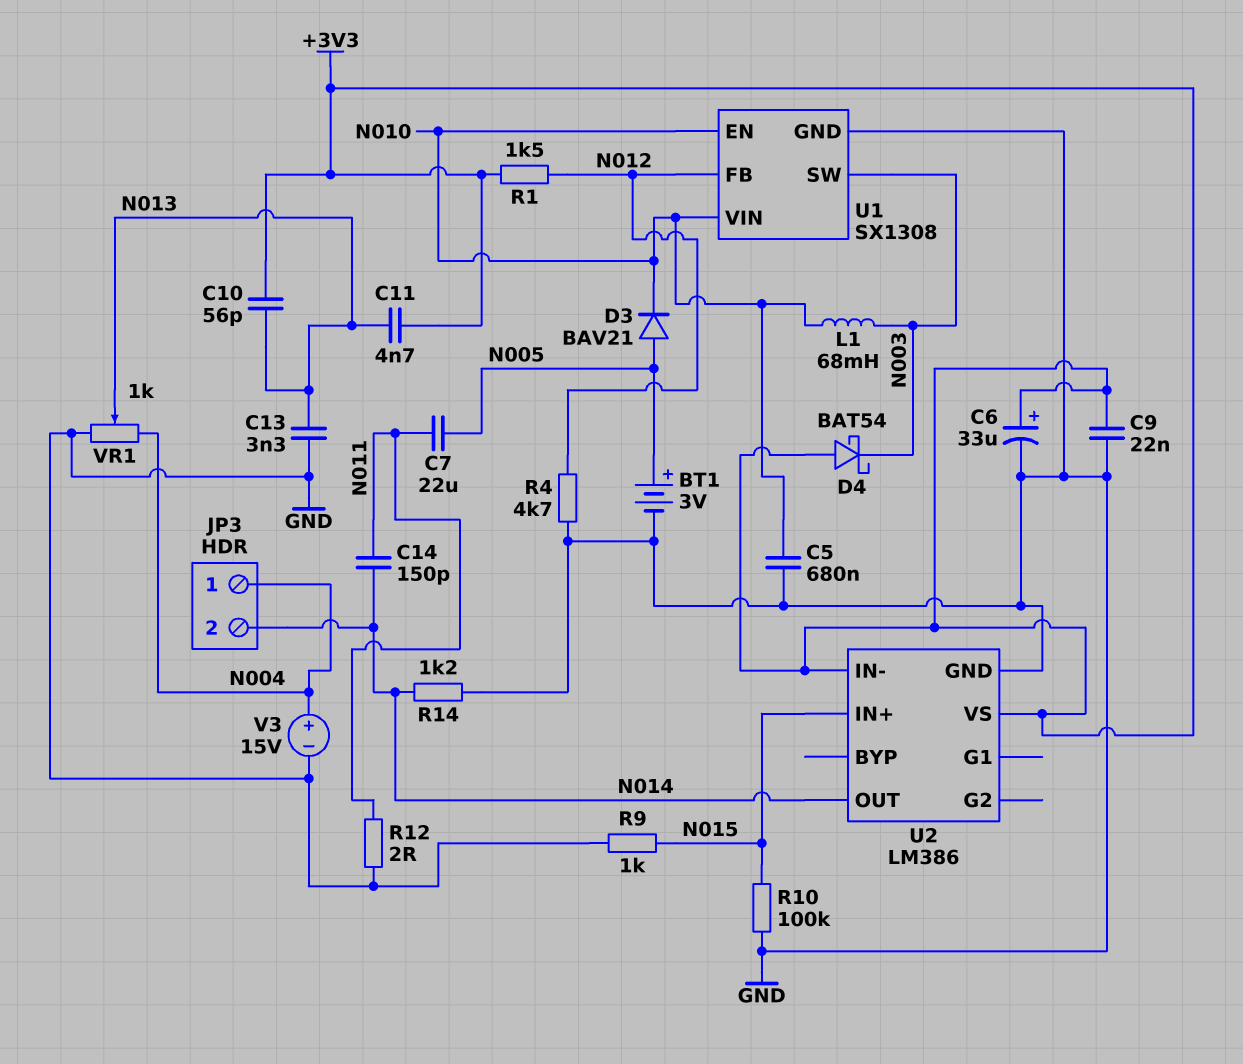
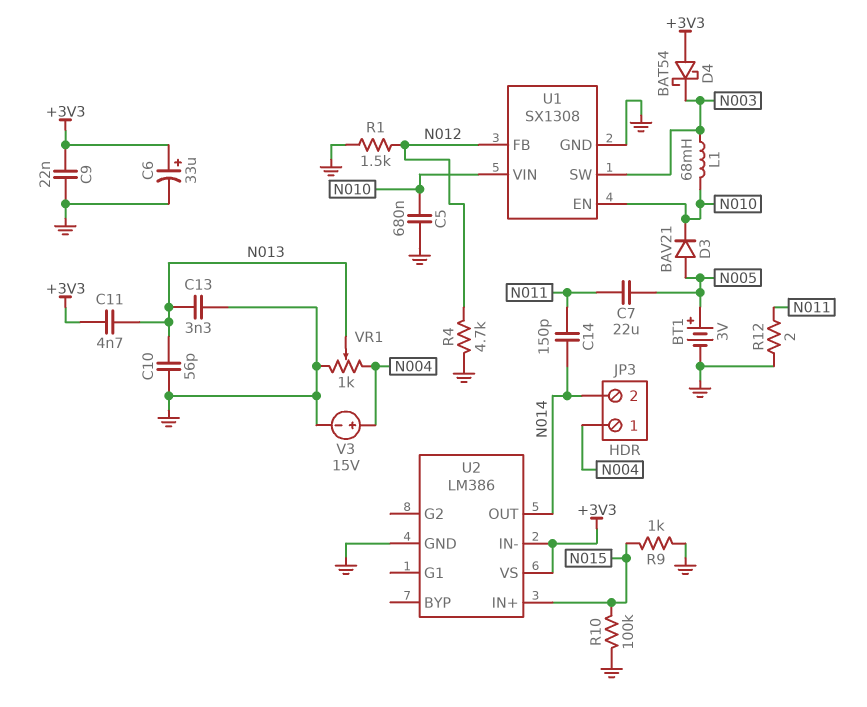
C10: 56pF (+3V3, N013) -> 56pF (GND, N013)
R1: 1.5k (+3V3, N012) -> 1.5k (GND, N012)
R14: 1.2k (GND, N014) -> none

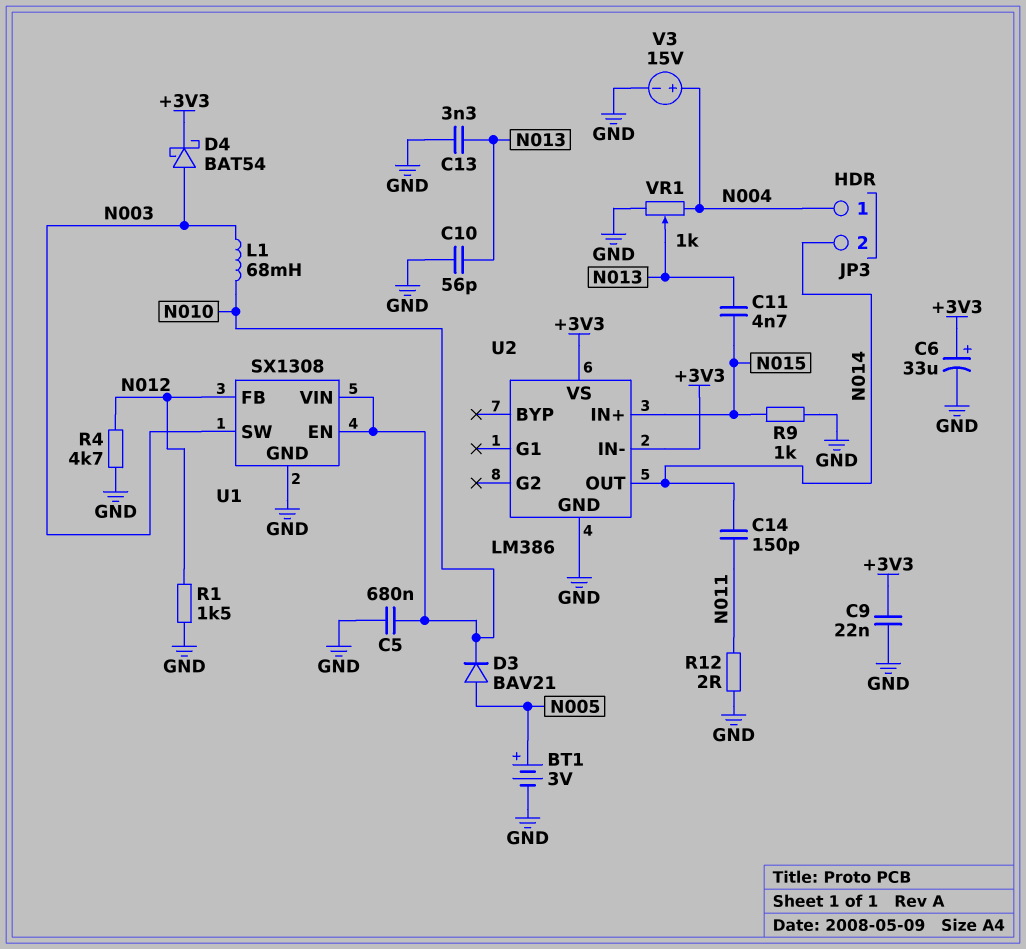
C7: 22uF (N005, N011) -> none
C11: 4.7nF (+3V3, N013) -> 4.7nF (N013, N015)
D4: schottky BAT54 (A +3V3, K N003) -> schottky BAT54 (A N003, K +3V3)
R10: 100k (GND, N015) -> none

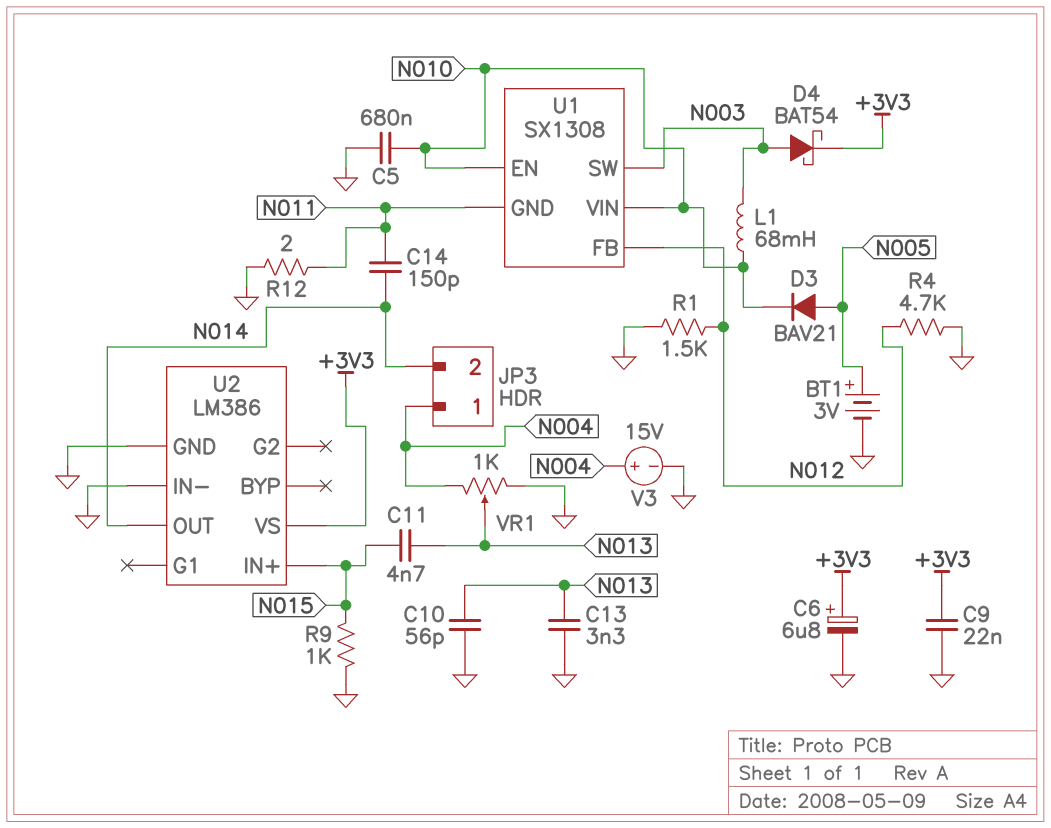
C6: 33uF (plus +3V3, minus GND) -> 6.8uF (plus +3V3, minus GND)
U1 pin GND: GND -> N011
U2 pin IN-: +3V3 -> GND

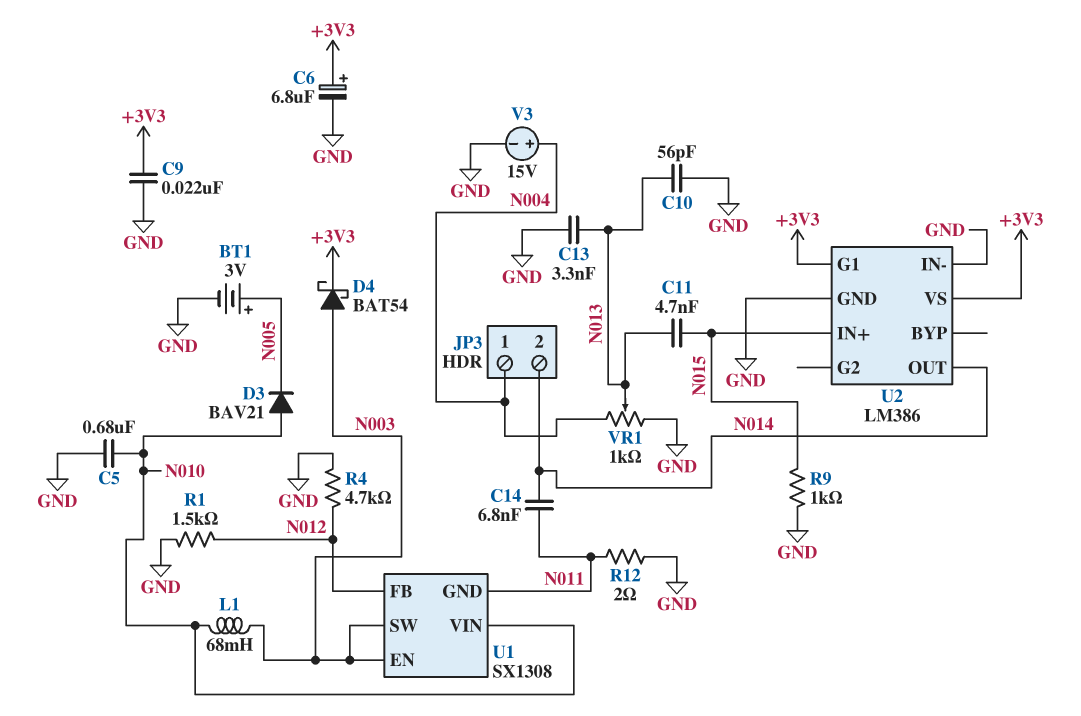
C14: 150pF (N011, N014) -> 6.8nF (N011, N014)
D3: diode BAV21 (A N005, K N010) -> diode BAV21 (A N010, K N005)
U1 pin EN: N010 -> N003
U2 pin G1: none -> +3V3

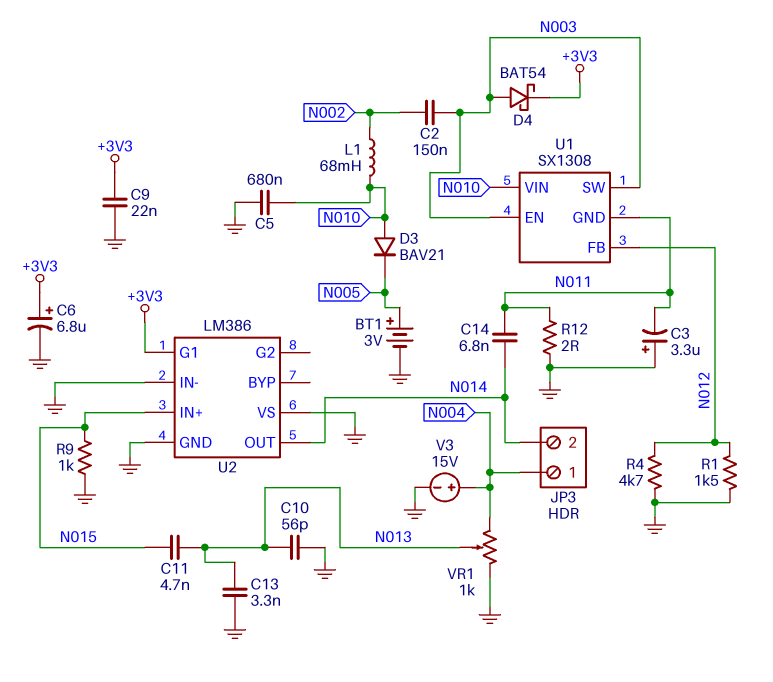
C2: none -> 150nF (N002, N003)
C3: none -> 3.3uF (plus GND, minus N011)
L1: 68mH (N003, N010) -> 68mH (N002, N010)
U2 pin VS: +3V3 -> GND

